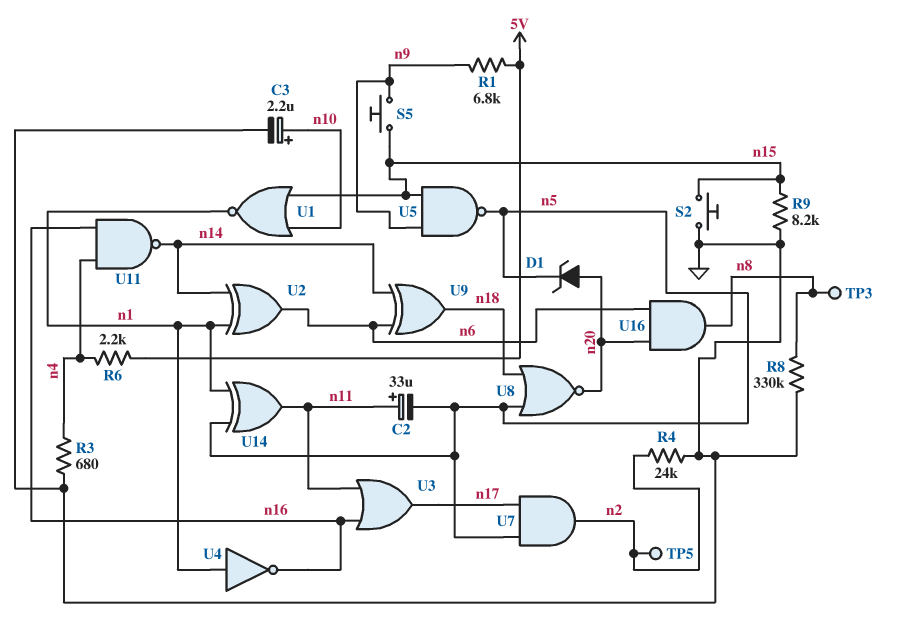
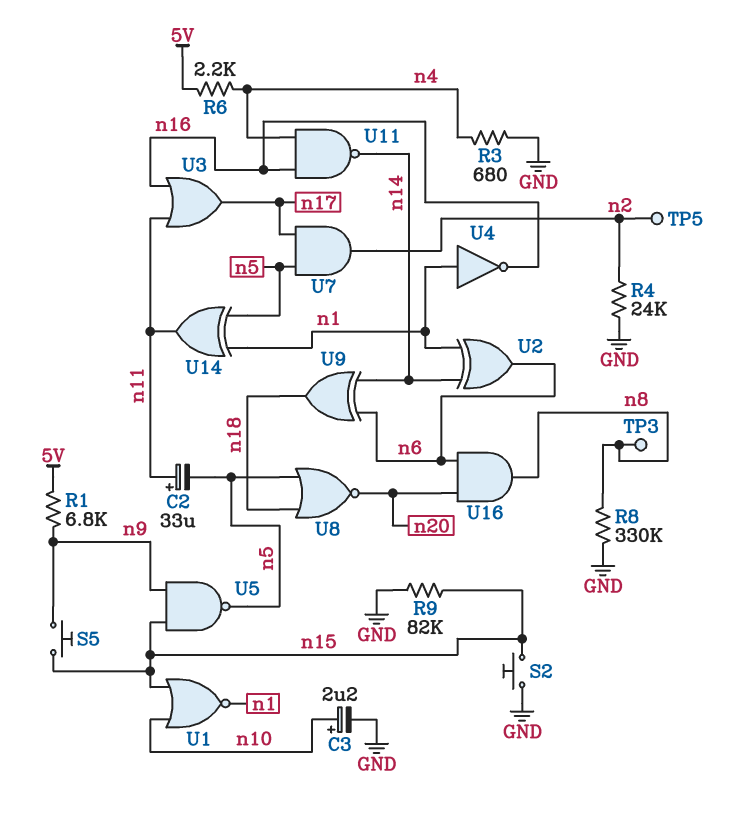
D1: zener (A n20, K n5) -> none
R9: 8.2k (GND, n15) -> 82k (GND, n15)

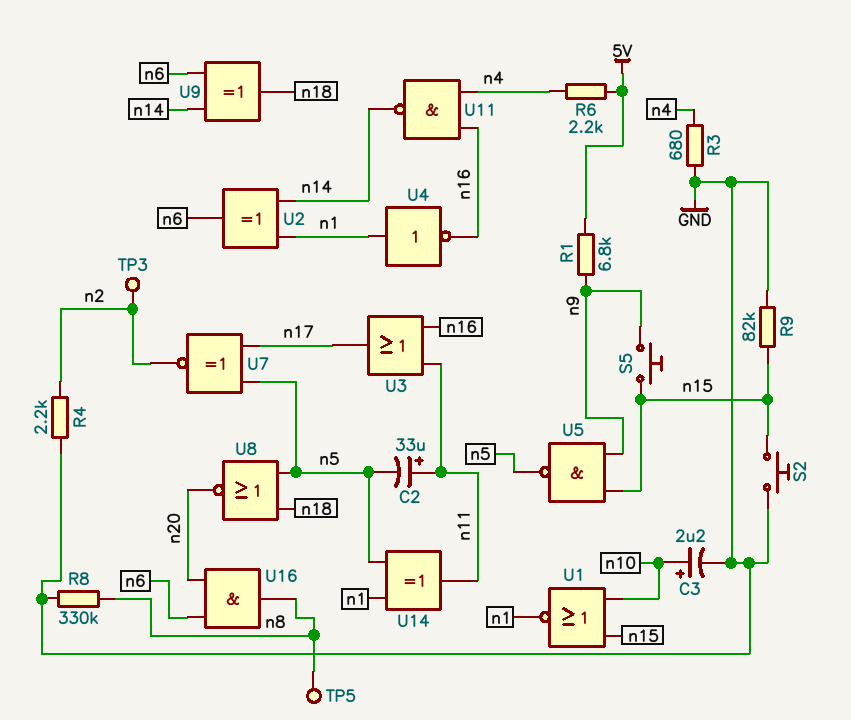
R4: 24k (GND, n2) -> 2.2k (GND, n2)
TP3: test point (n8) -> test point (n2)
TP5: test point (n2) -> test point (n8)
U7: AND (in n5, in n17, out n2) -> XNOR (in n5, in n17, out n2)

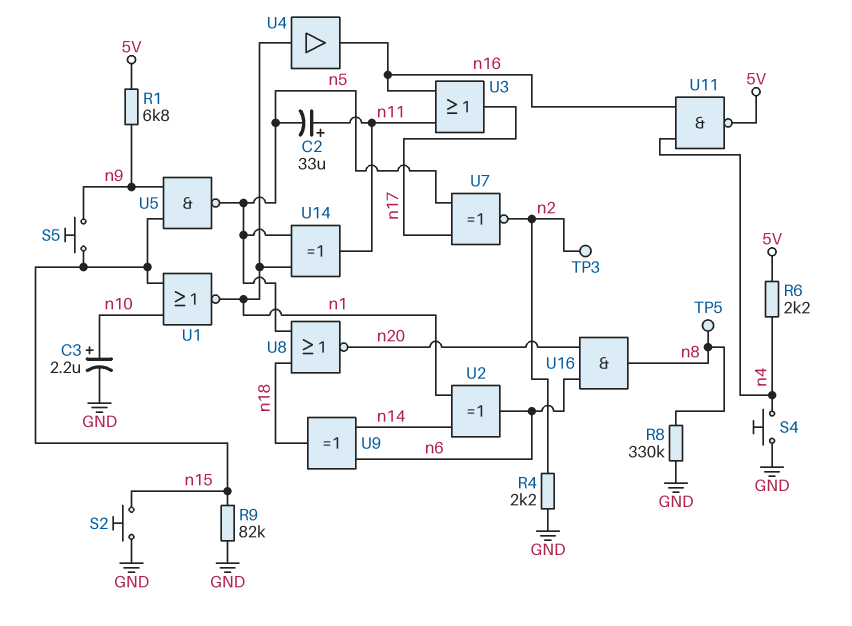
R3: 680 (GND, n4) -> none
S4: none -> button (GND, n4)
U4: NOT (in n1, out n16) -> buffer (in n1, out n16)
U11: NAND (in n4, in n16, out n14) -> NAND (in n4, in n16, out 5V)

